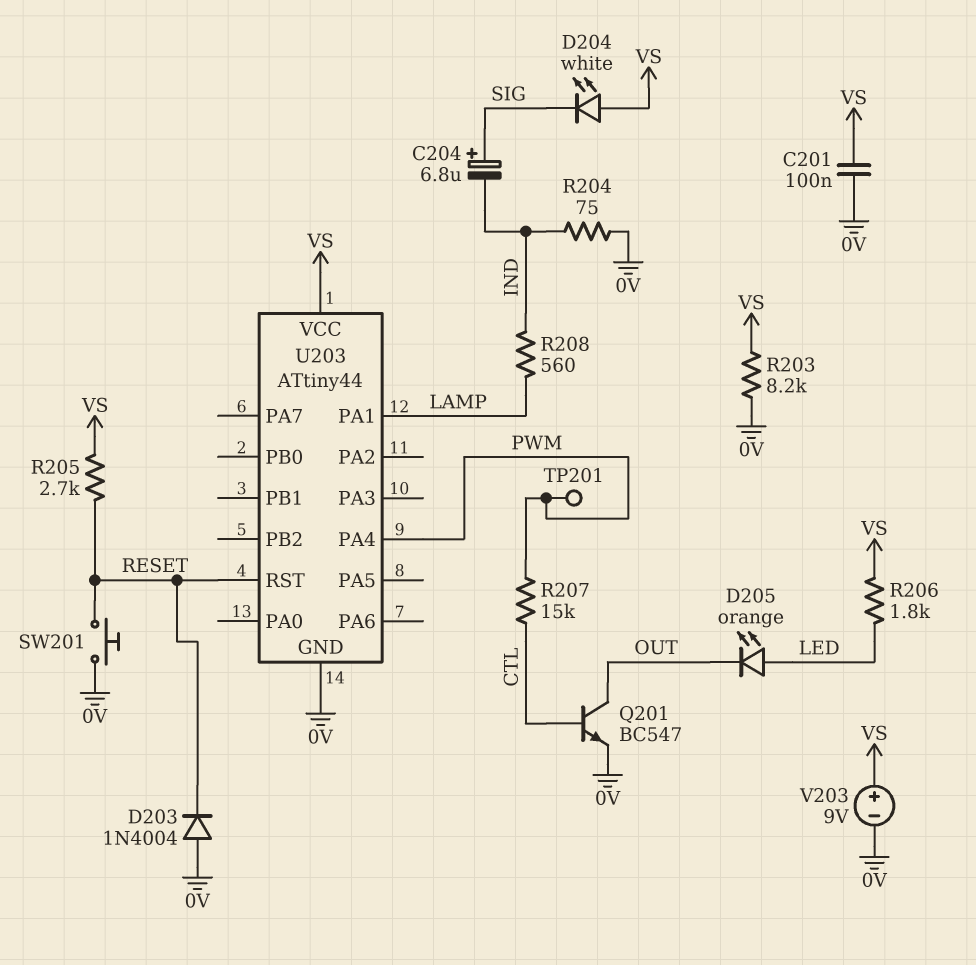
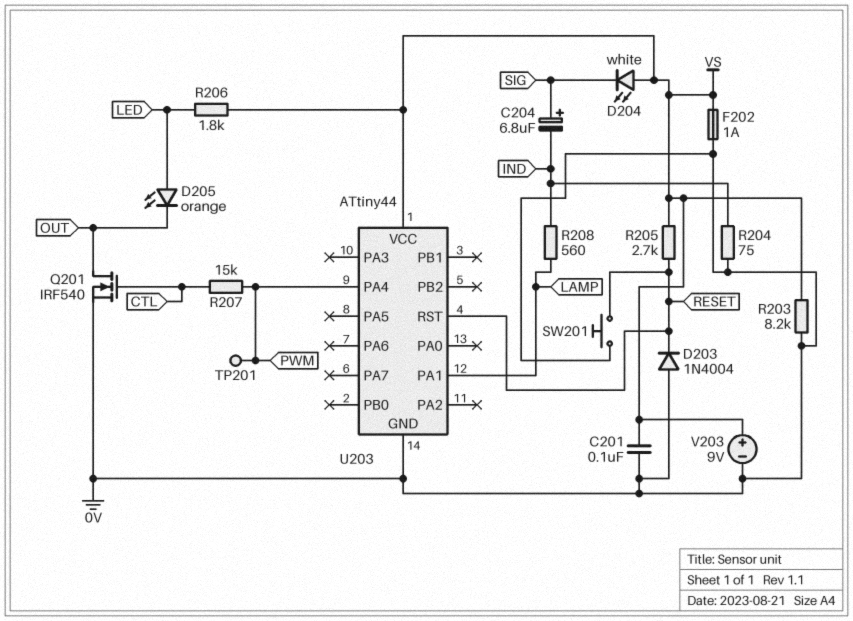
F202: none -> 1A (0V, VS)
Q201: NPN BC547 (B CTL, C OUT, E 0V) -> NMOS IRF540 (G CTL, D OUT, S 0V)

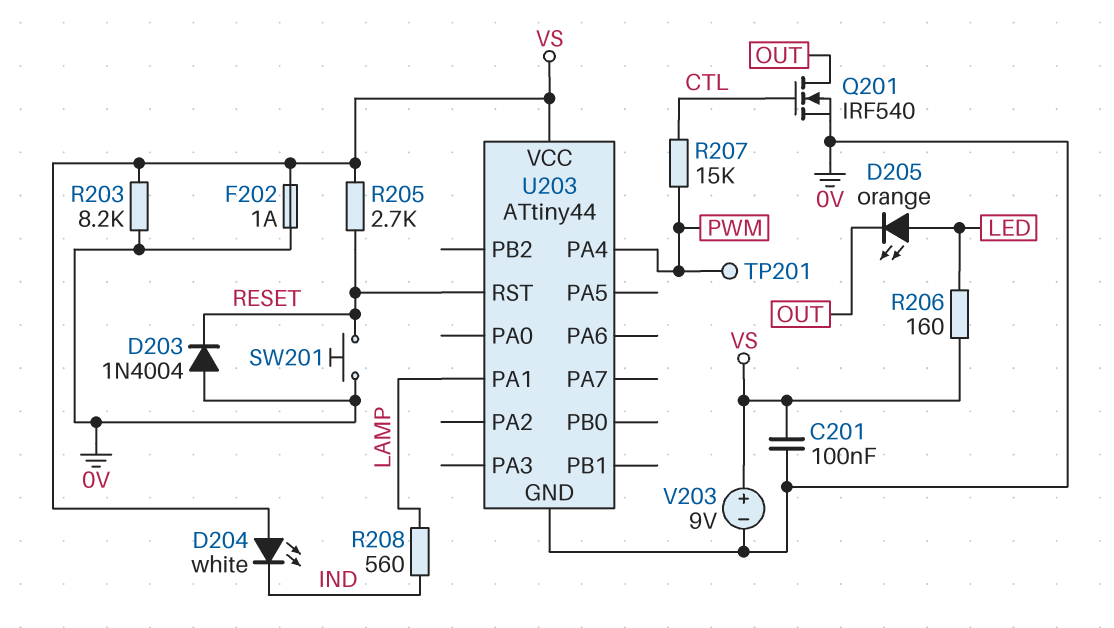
C204: 6.8uF (plus SIG, minus IND) -> none
D204: LED white (A VS, K SIG) -> LED white (A VS, K IND)
R204: 75 (0V, IND) -> none
R206: 1.8k (LED, VS) -> 160 (LED, VS)

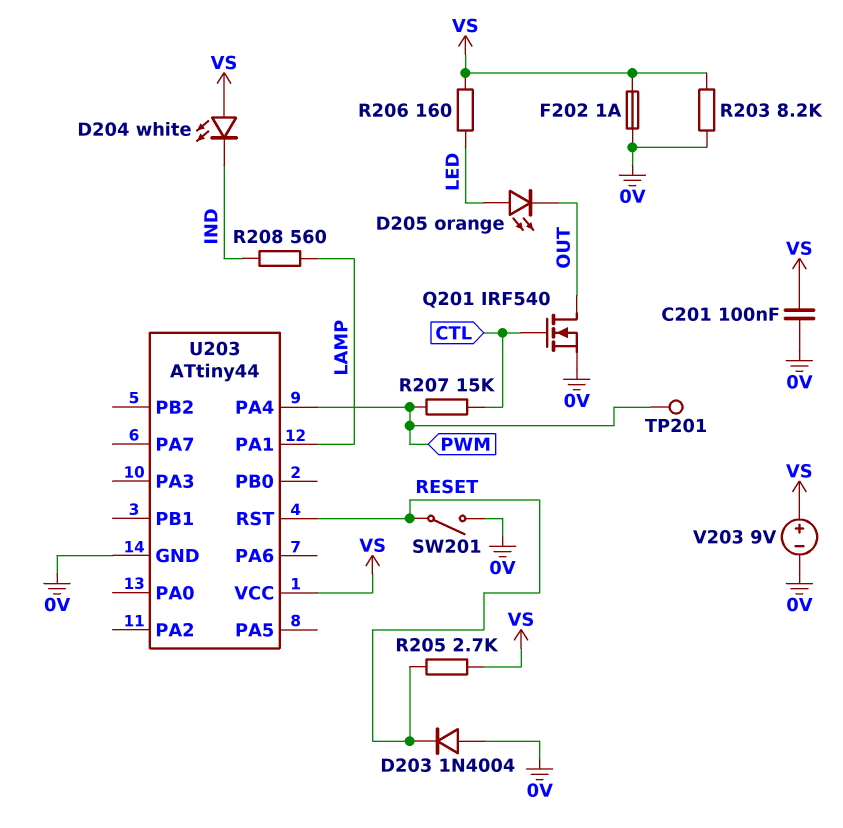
SW201: button (0V, RESET) -> switch (0V, RESET)

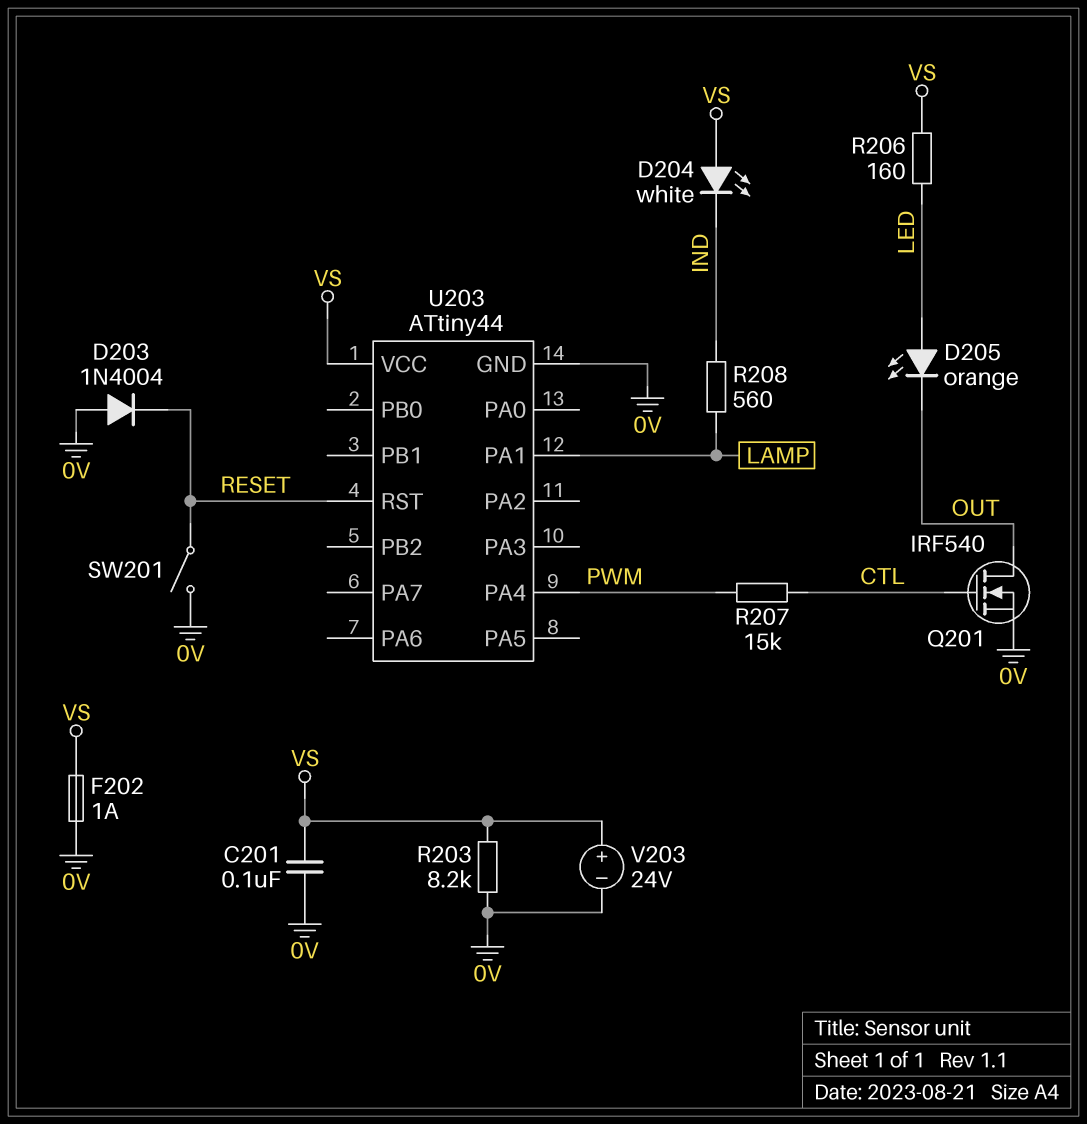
R205: 2.7k (RESET, VS) -> none
TP201: test point (PWM) -> none
V203: 9V (plus VS, minus 0V) -> 24V (plus VS, minus 0V)

